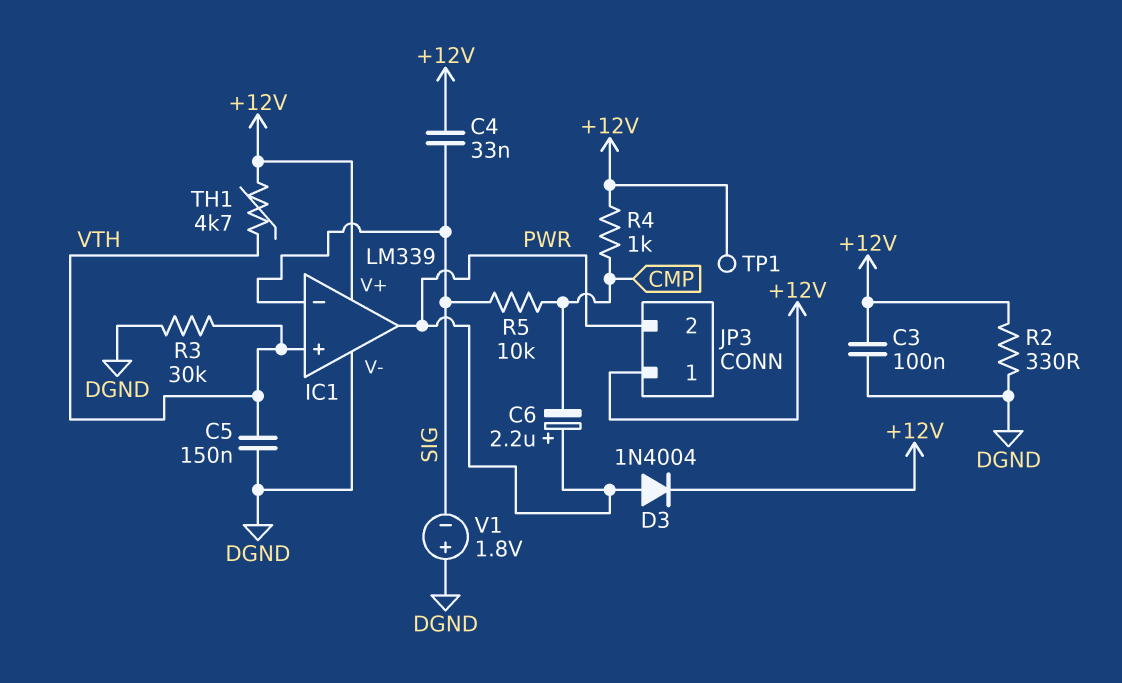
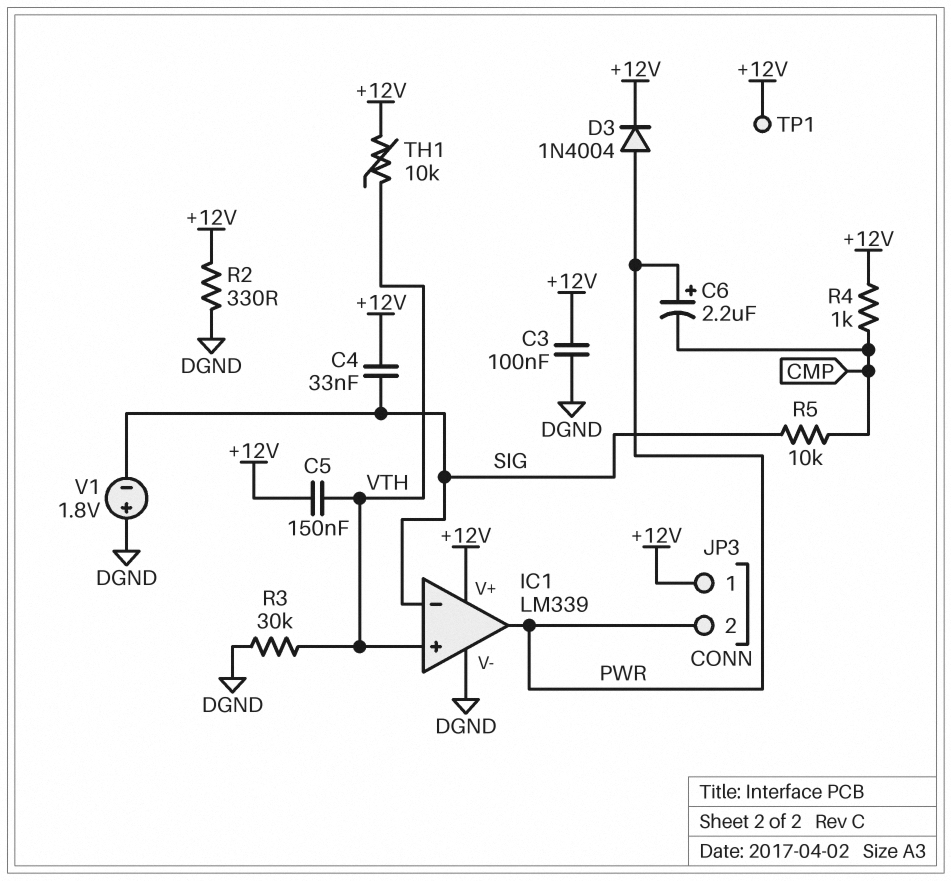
C5: 150nF (DGND, VTH) -> 150nF (+12V, VTH)
TH1: 4.7k (+12V, VTH) -> 10k (+12V, VTH)

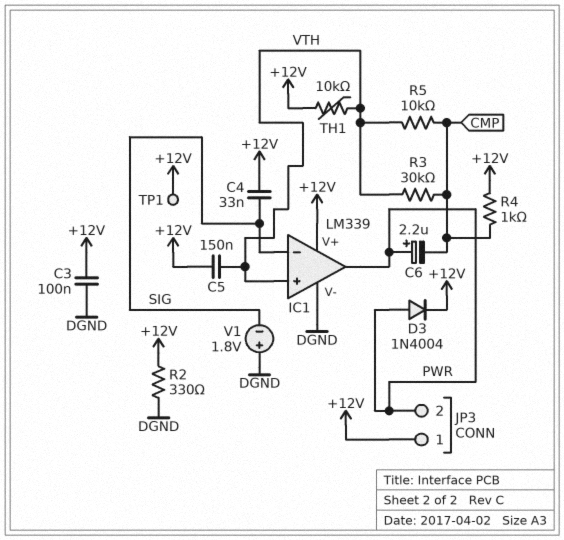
R3: 30k (DGND, VTH) -> 30k (CMP, VTH)
R5: 10k (CMP, SIG) -> 10k (CMP, VTH)

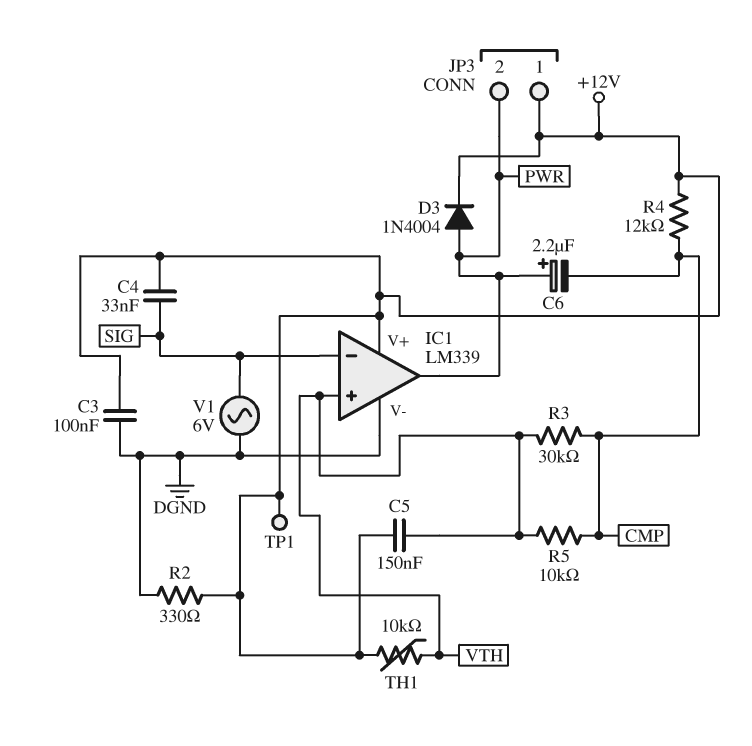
R4: 1k (+12V, CMP) -> 12k (+12V, CMP)
V1: 1.8V (plus DGND, minus SIG) -> AC 6V (DGND, SIG)

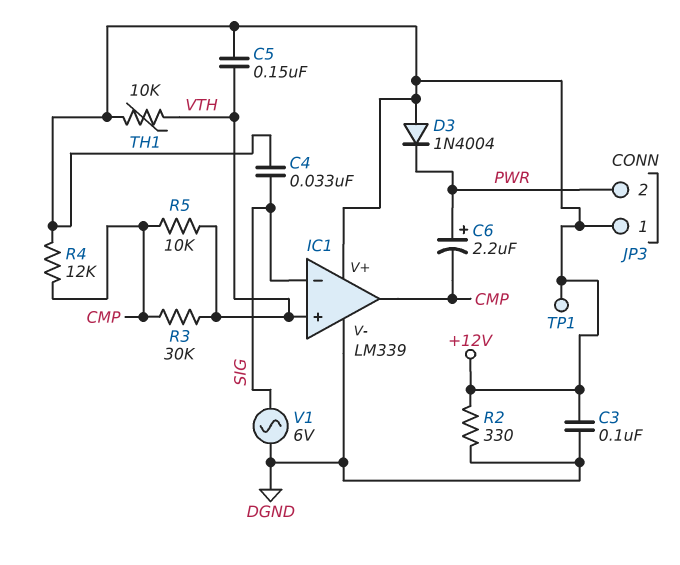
D3: diode 1N4004 (A PWR, K +12V) -> diode 1N4004 (A +12V, K PWR)
IC1 pin out: PWR -> CMP

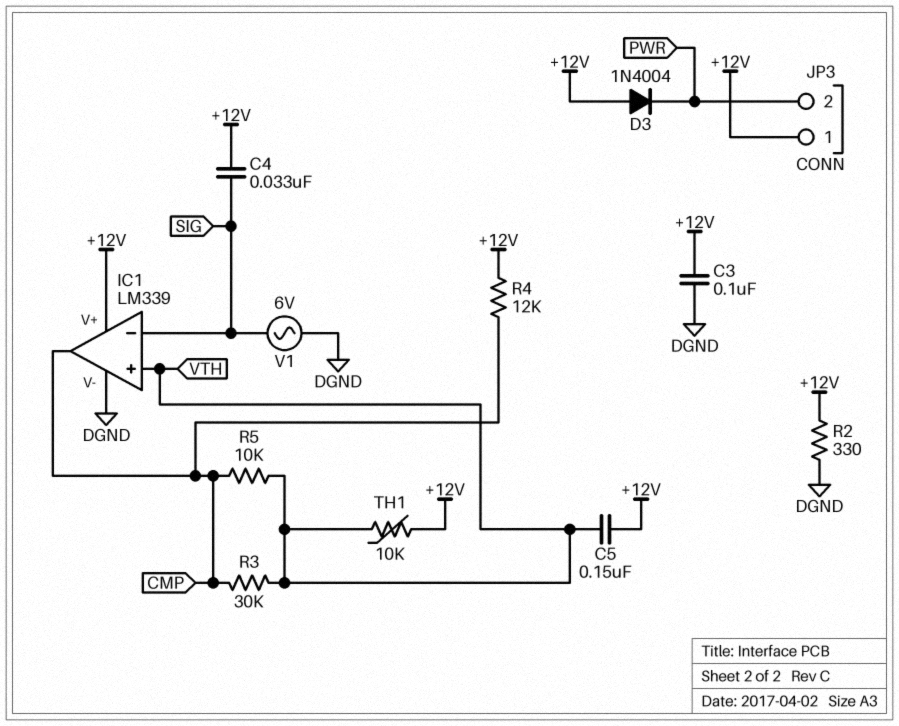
C6: 2.2uF (plus PWR, minus CMP) -> none
TP1: test point (+12V) -> none

